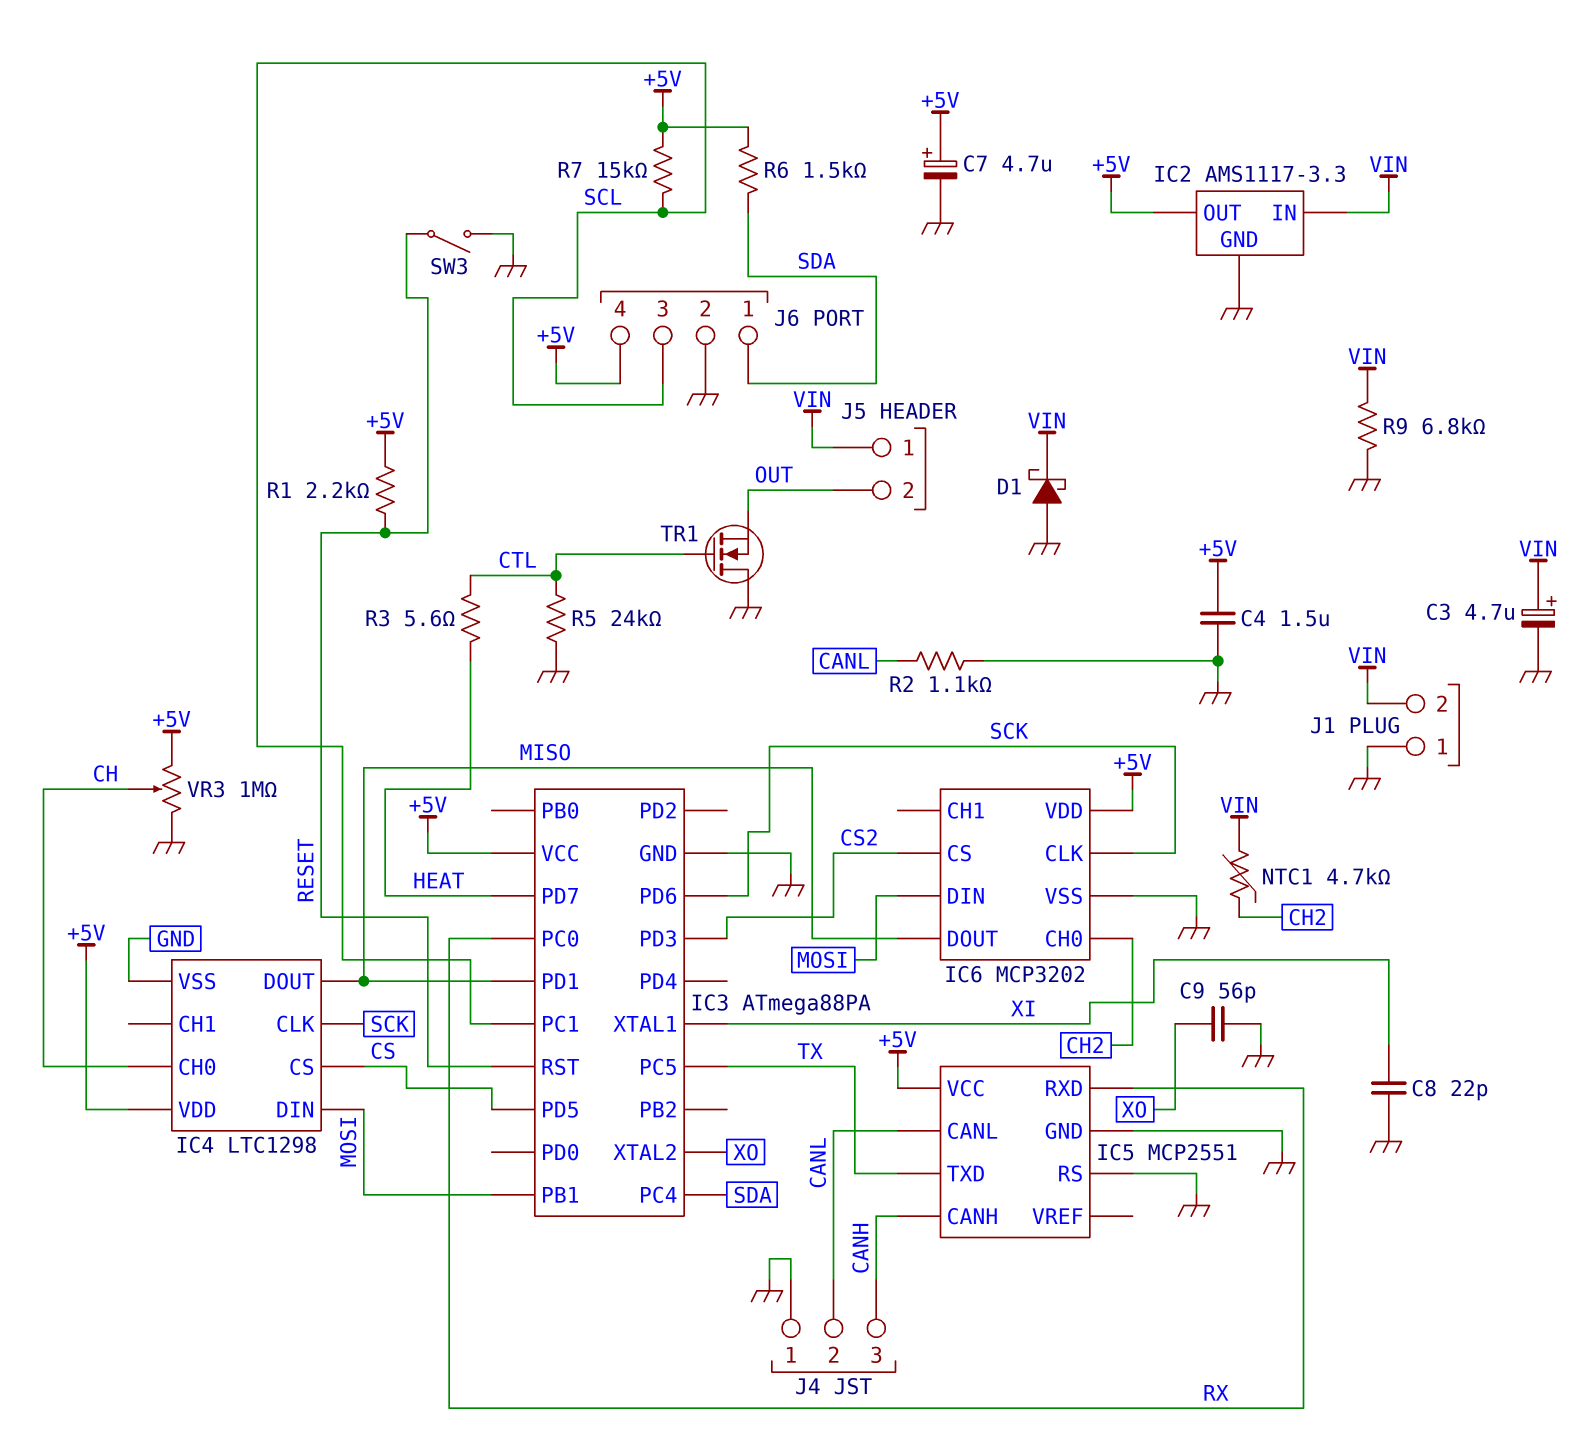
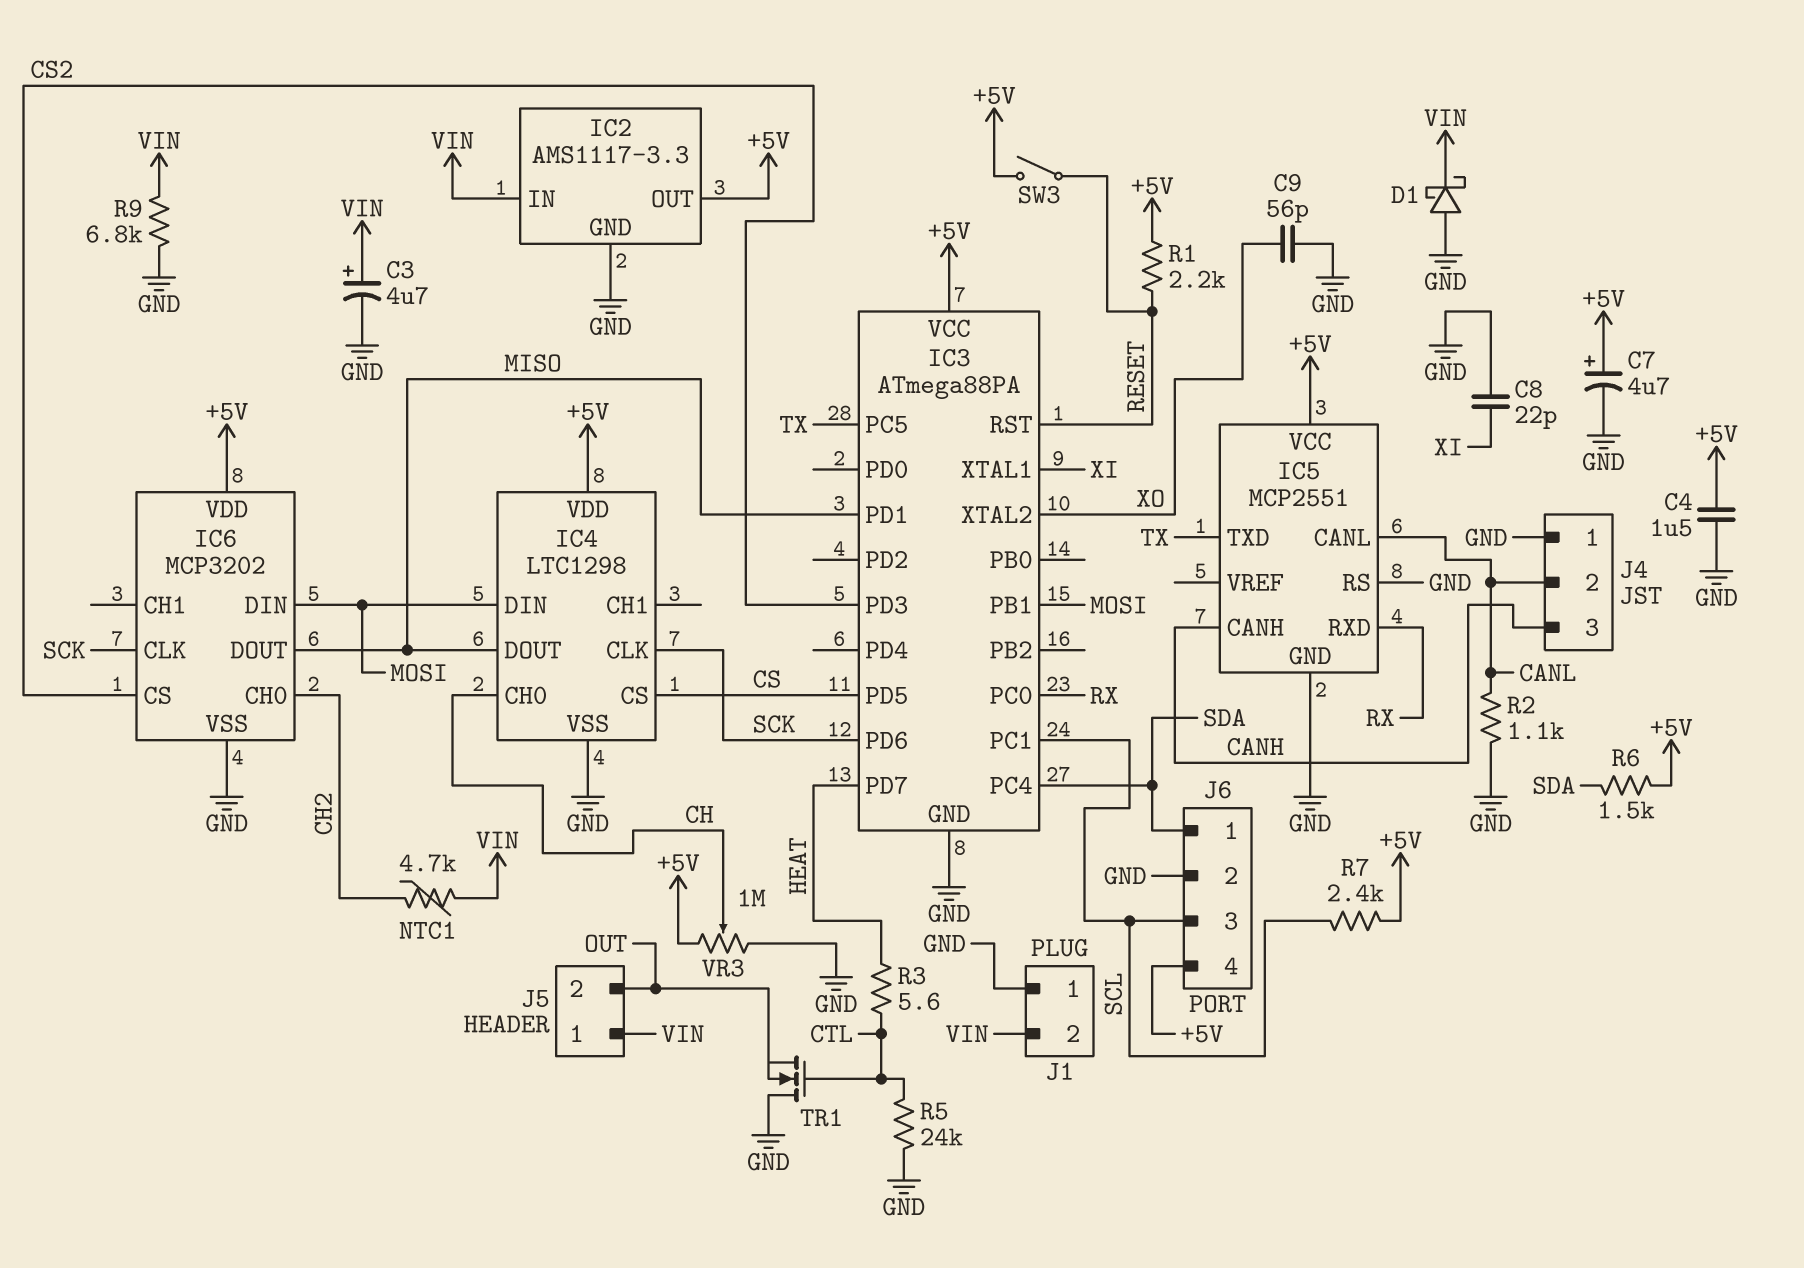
R7: 15k (+5V, SCL) -> 2.4k (+5V, SCL)
SW3: switch (GND, RESET) -> switch (+5V, RESET)

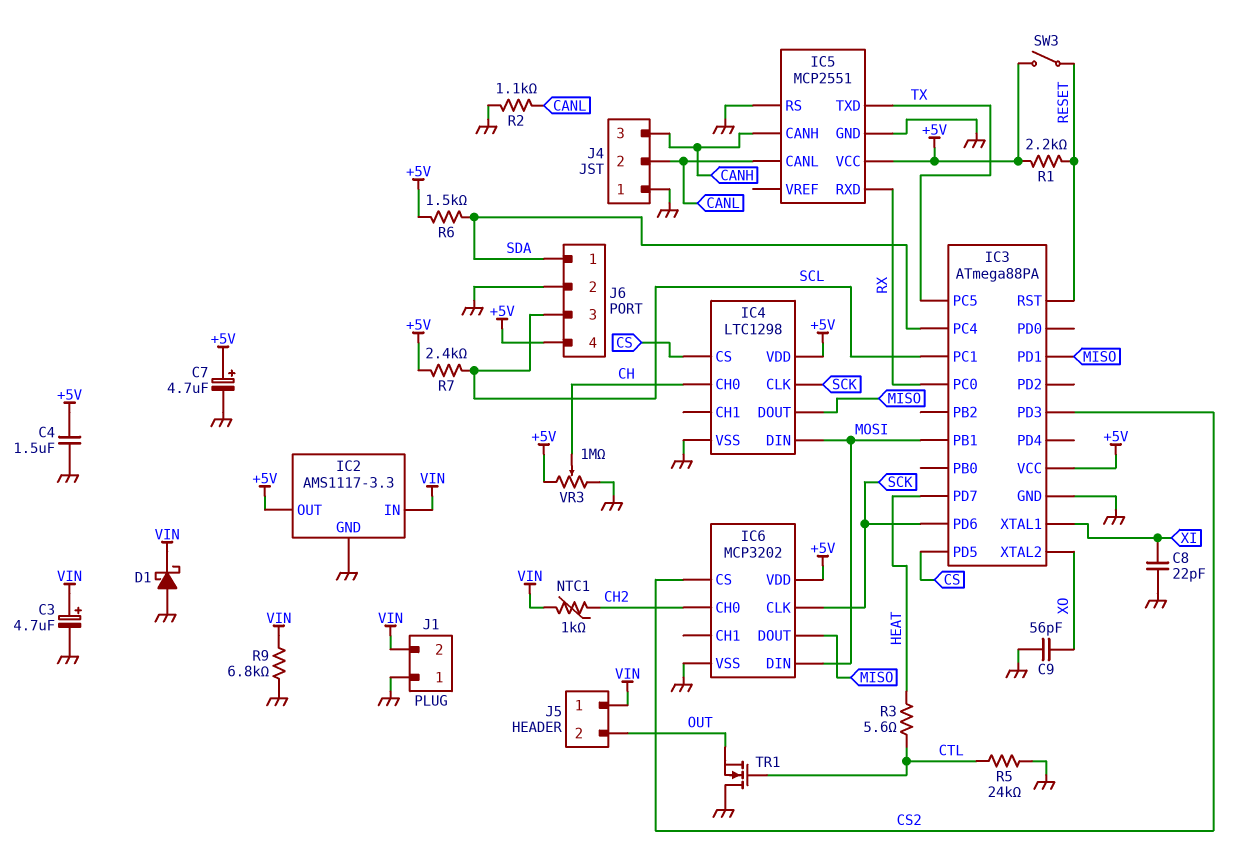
NTC1: 4.7k (CH2, VIN) -> 1k (CH2, VIN)

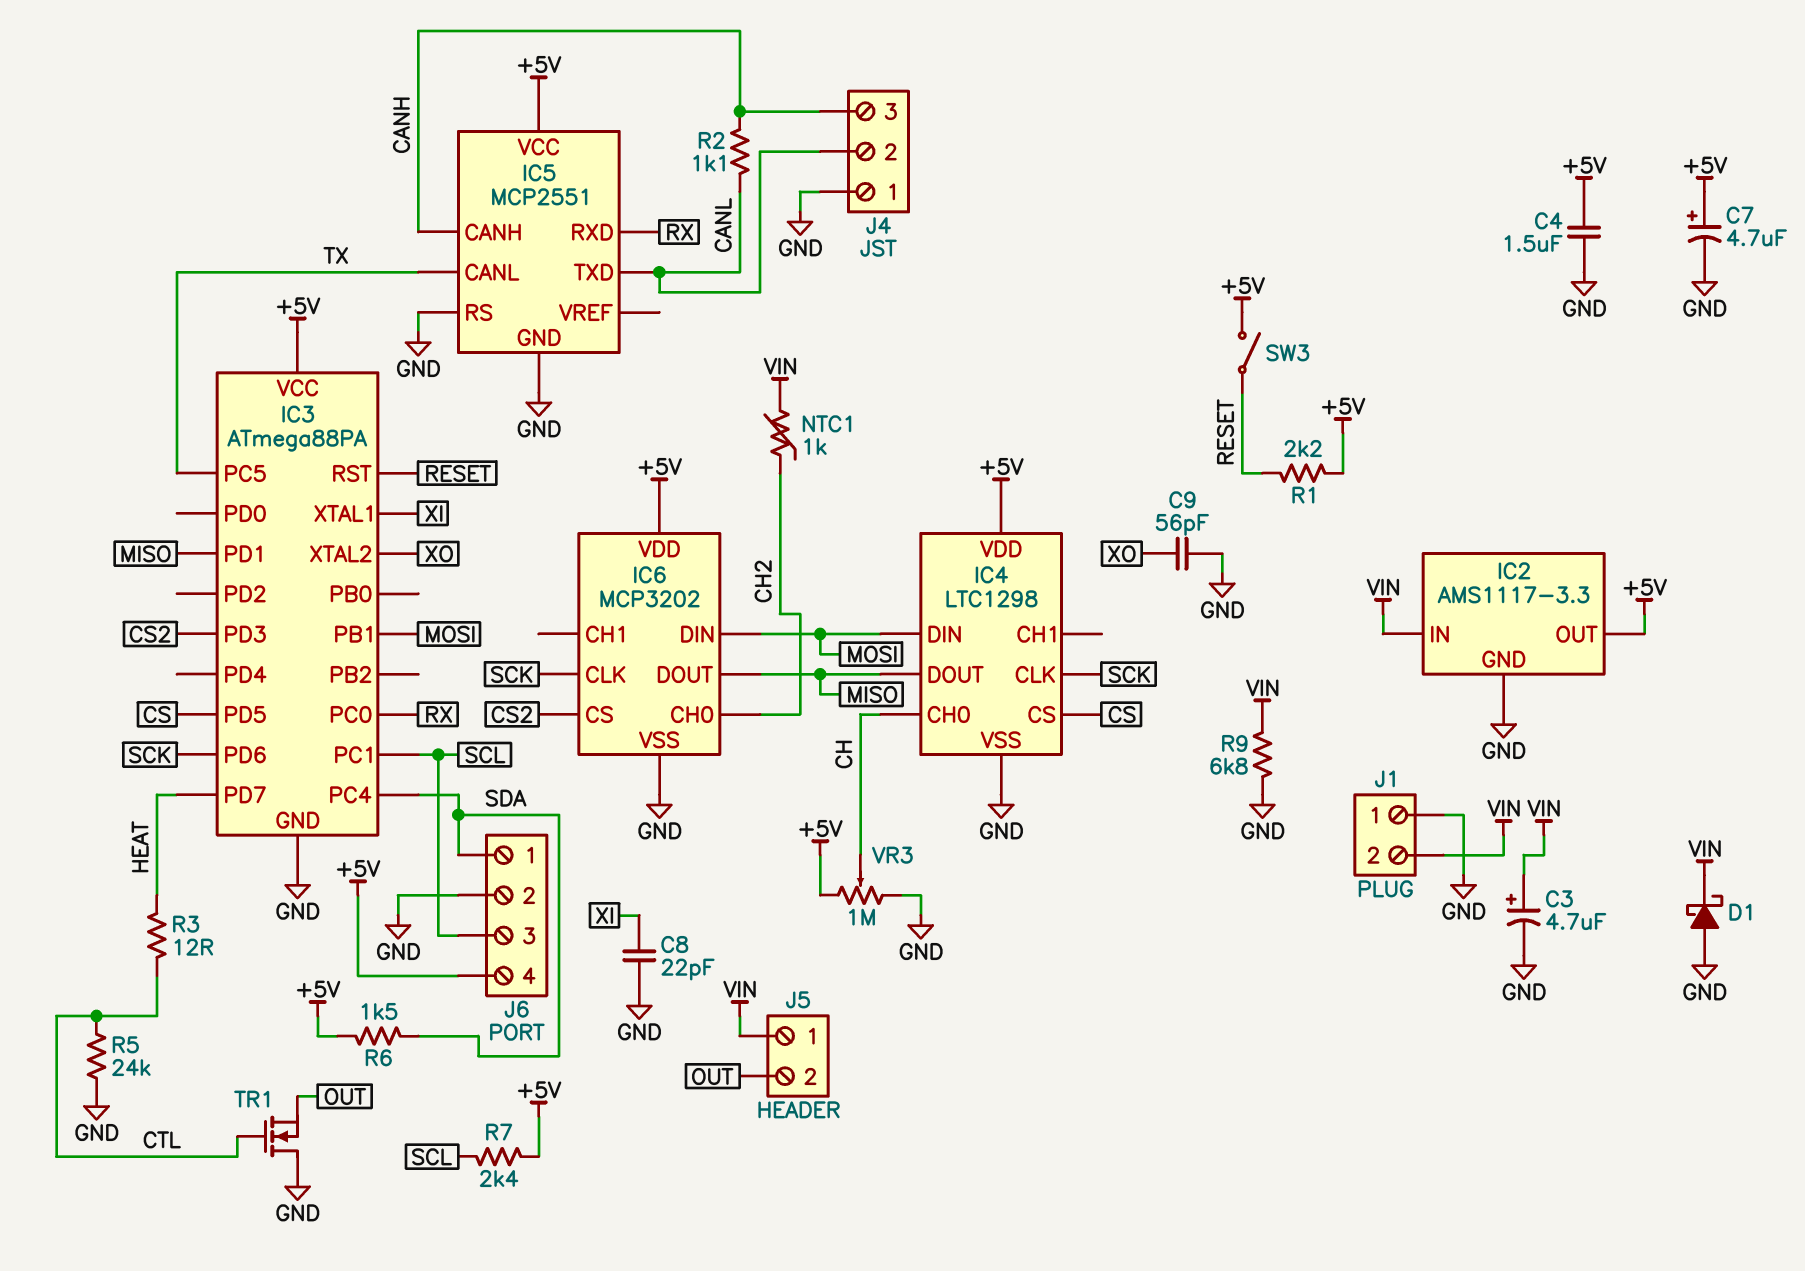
IC5 pin CANL: CANL -> TX
IC5 pin TXD: TX -> CANL
R2: 1.1k (CANL, GND) -> 1.1k (CANH, CANL)
R3: 5.6 (CTL, HEAT) -> 12 (CTL, HEAT)

